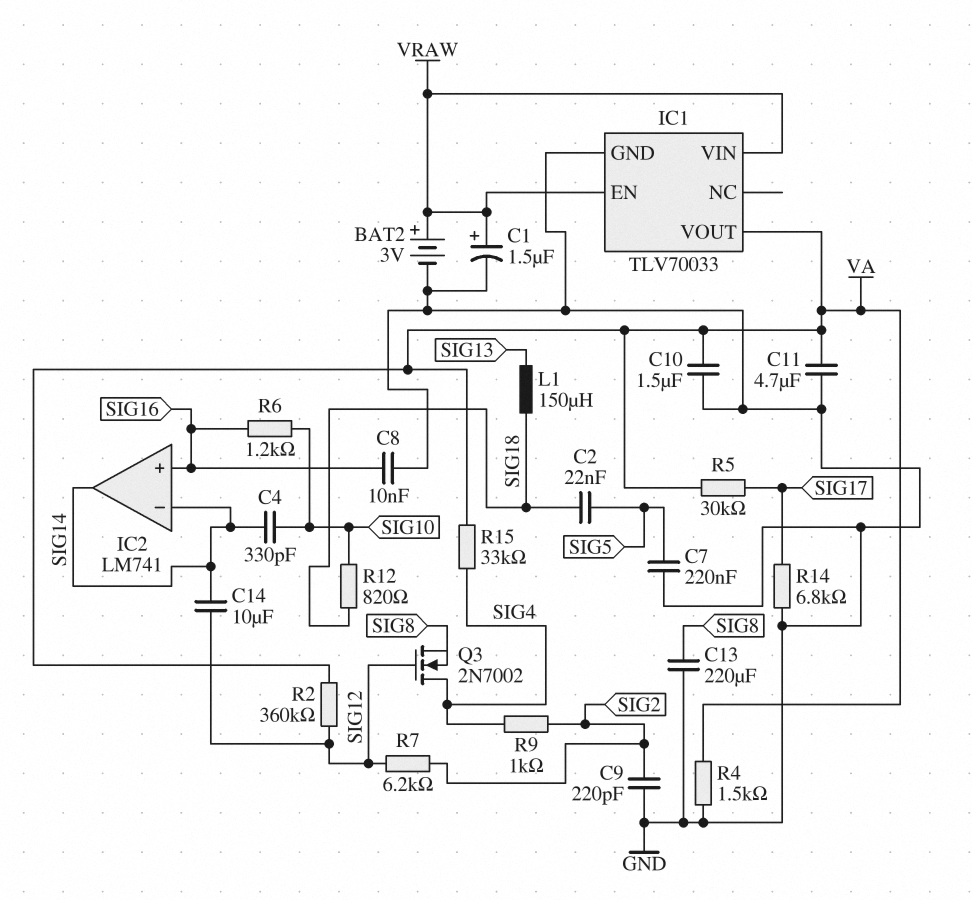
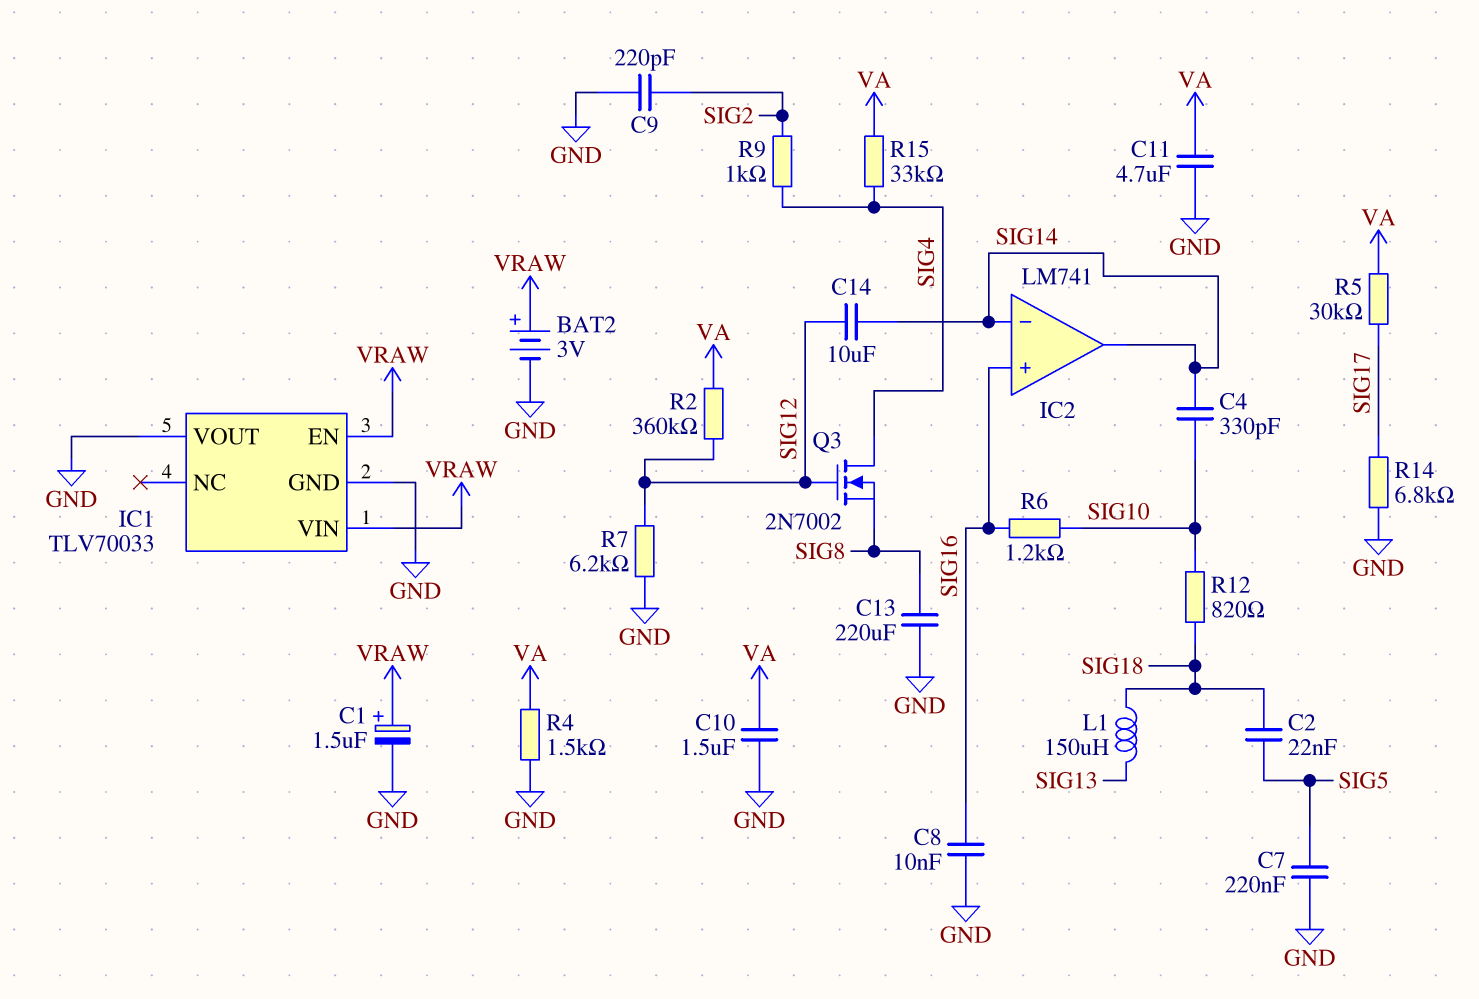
IC1 pin VOUT: VA -> GND
R7: 6.2k (SIG2, SIG12) -> 6.2k (GND, SIG12)

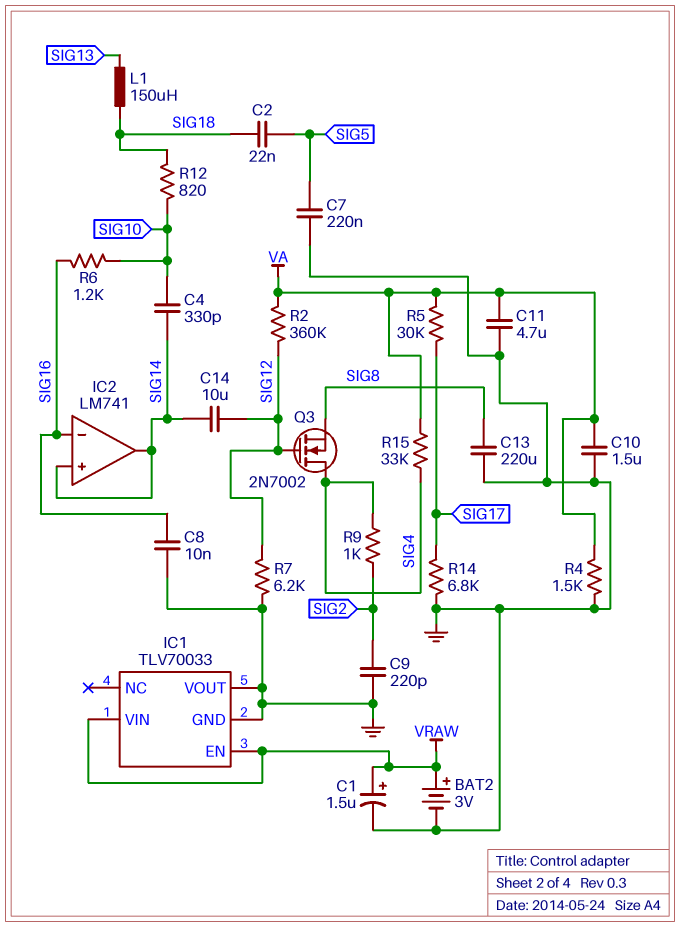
IC2 pin in+: SIG16 -> SIG14
IC2 pin in-: SIG14 -> SIG16

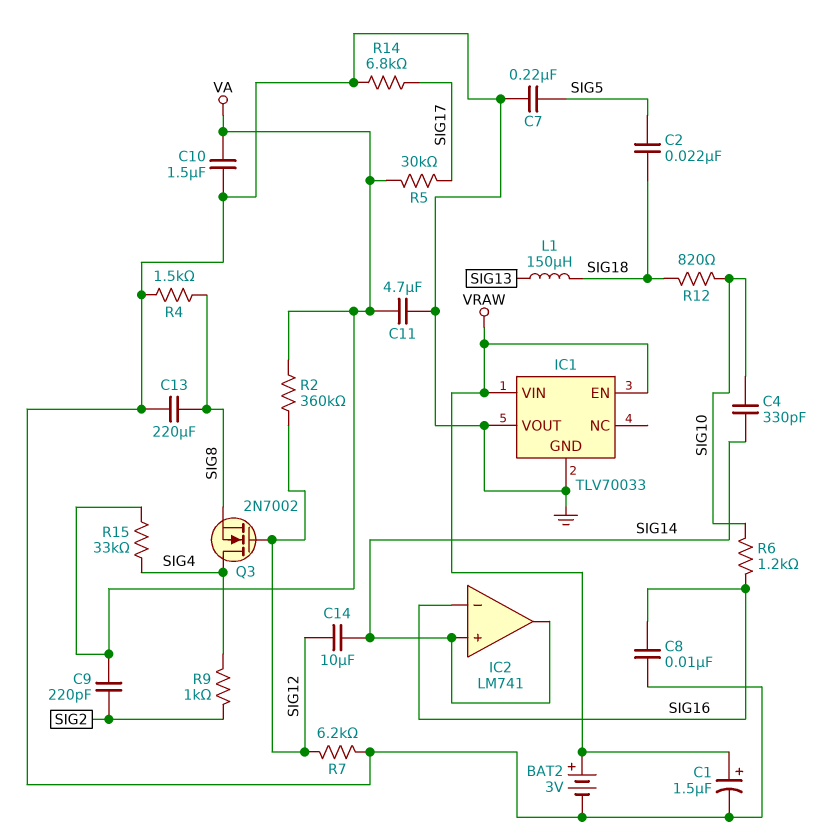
C9: 220pF (GND, SIG2) -> 220pF (SIG2, VA)
R4: 1.5k (GND, VA) -> 1.5k (GND, SIG8)

